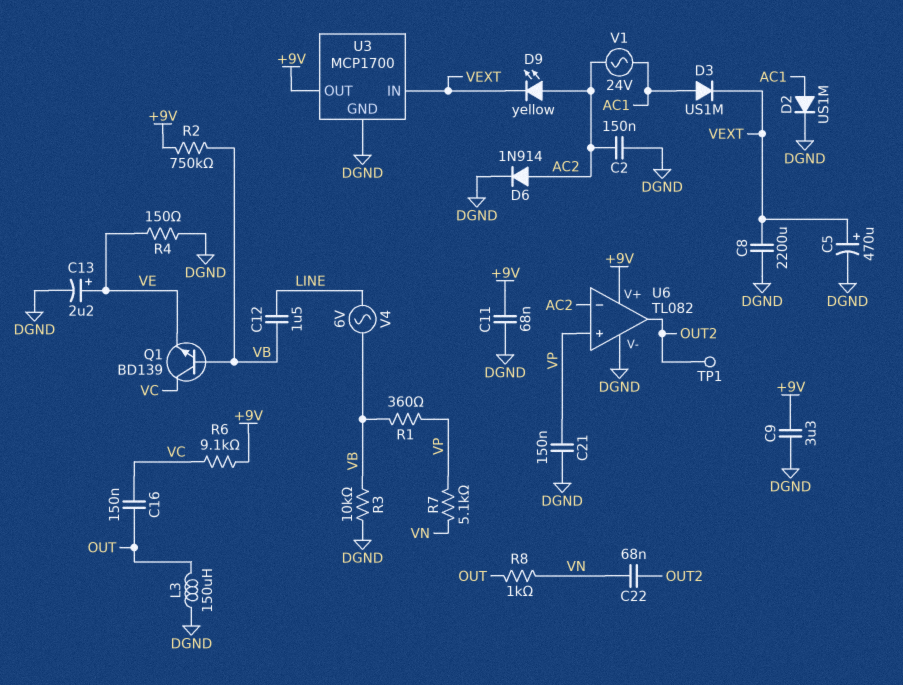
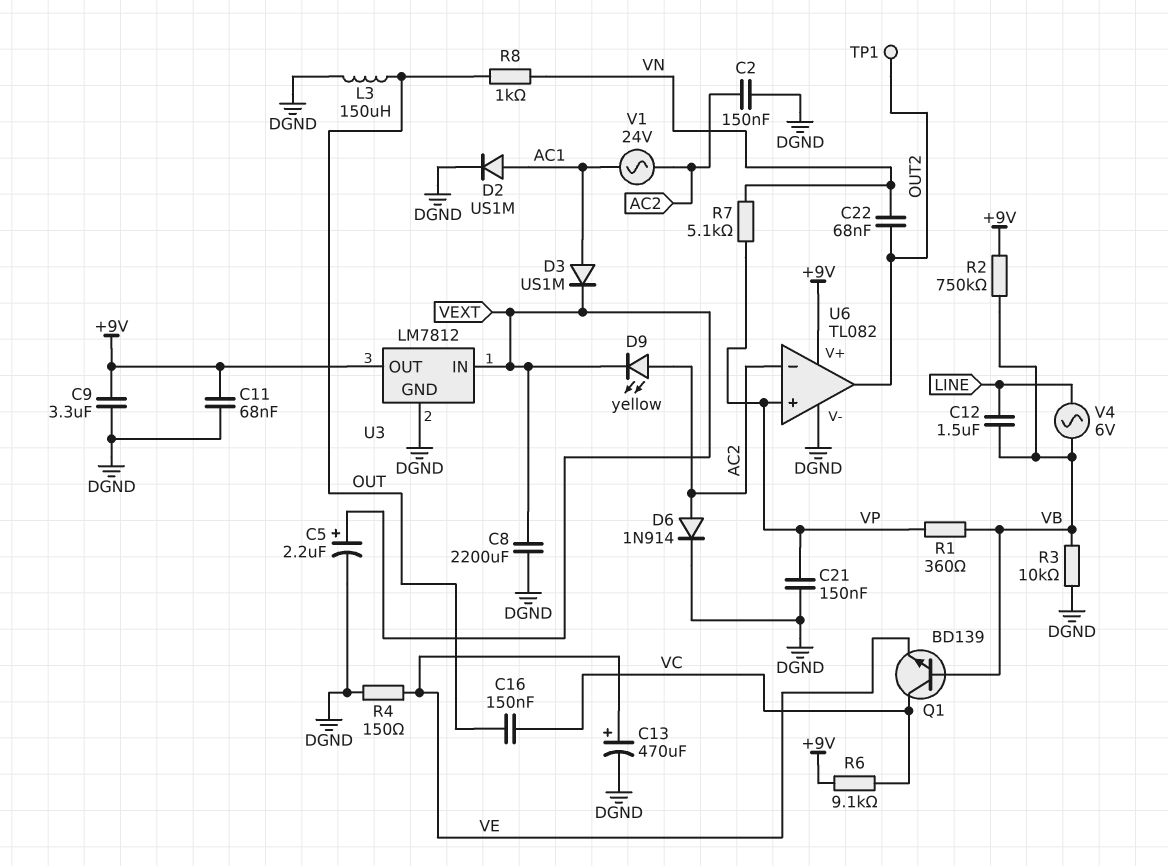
C5: 470uF (plus VEXT, minus DGND) -> 2.2uF (plus VEXT, minus DGND)
C13: 2.2uF (plus VE, minus DGND) -> 470uF (plus VE, minus DGND)
U3: MCP1700 -> LM7812

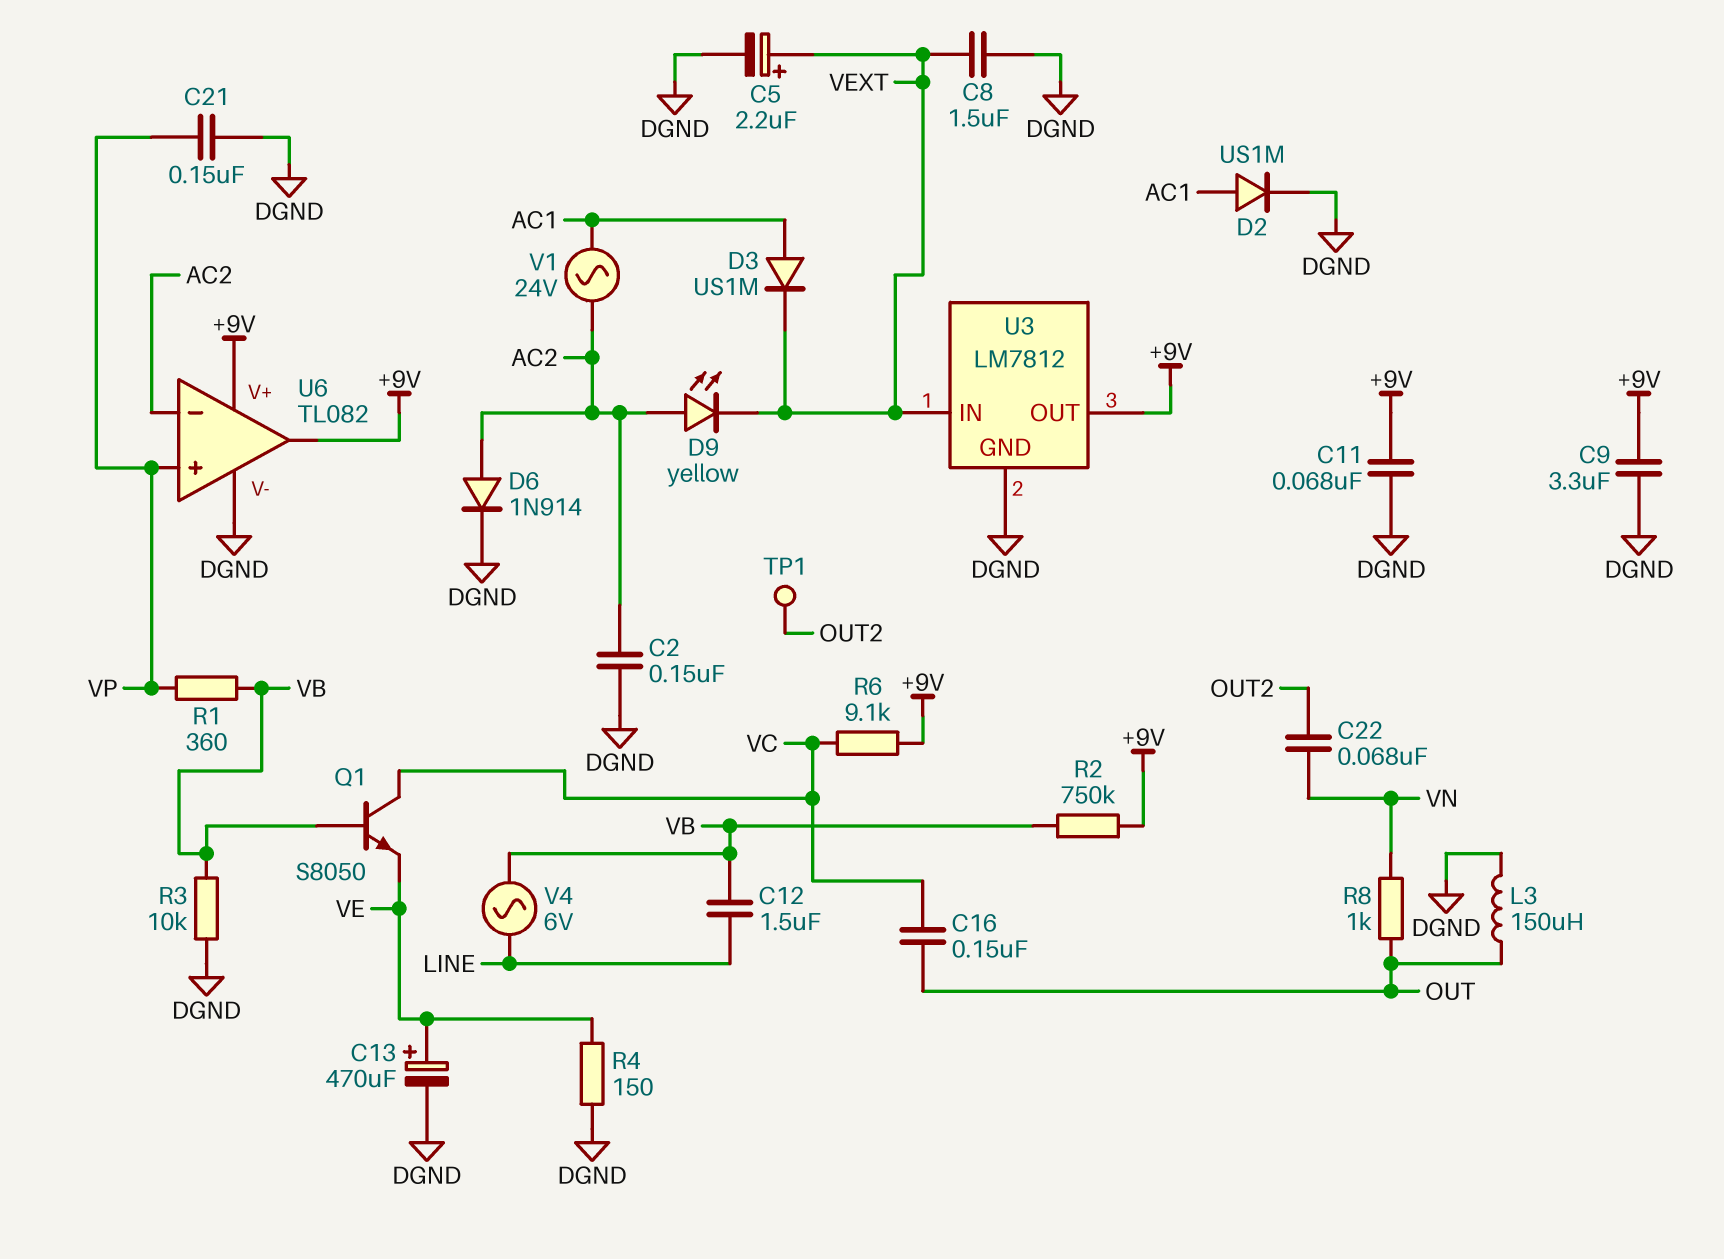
C8: 2200uF (DGND, VEXT) -> 1.5uF (DGND, VEXT)
Q1: NPN BD139 (B VB, C VC, E VE) -> NPN S8050 (B VB, C VC, E VE)
R7: 5.1k (VN, VP) -> none
U6 pin out: OUT2 -> +9V

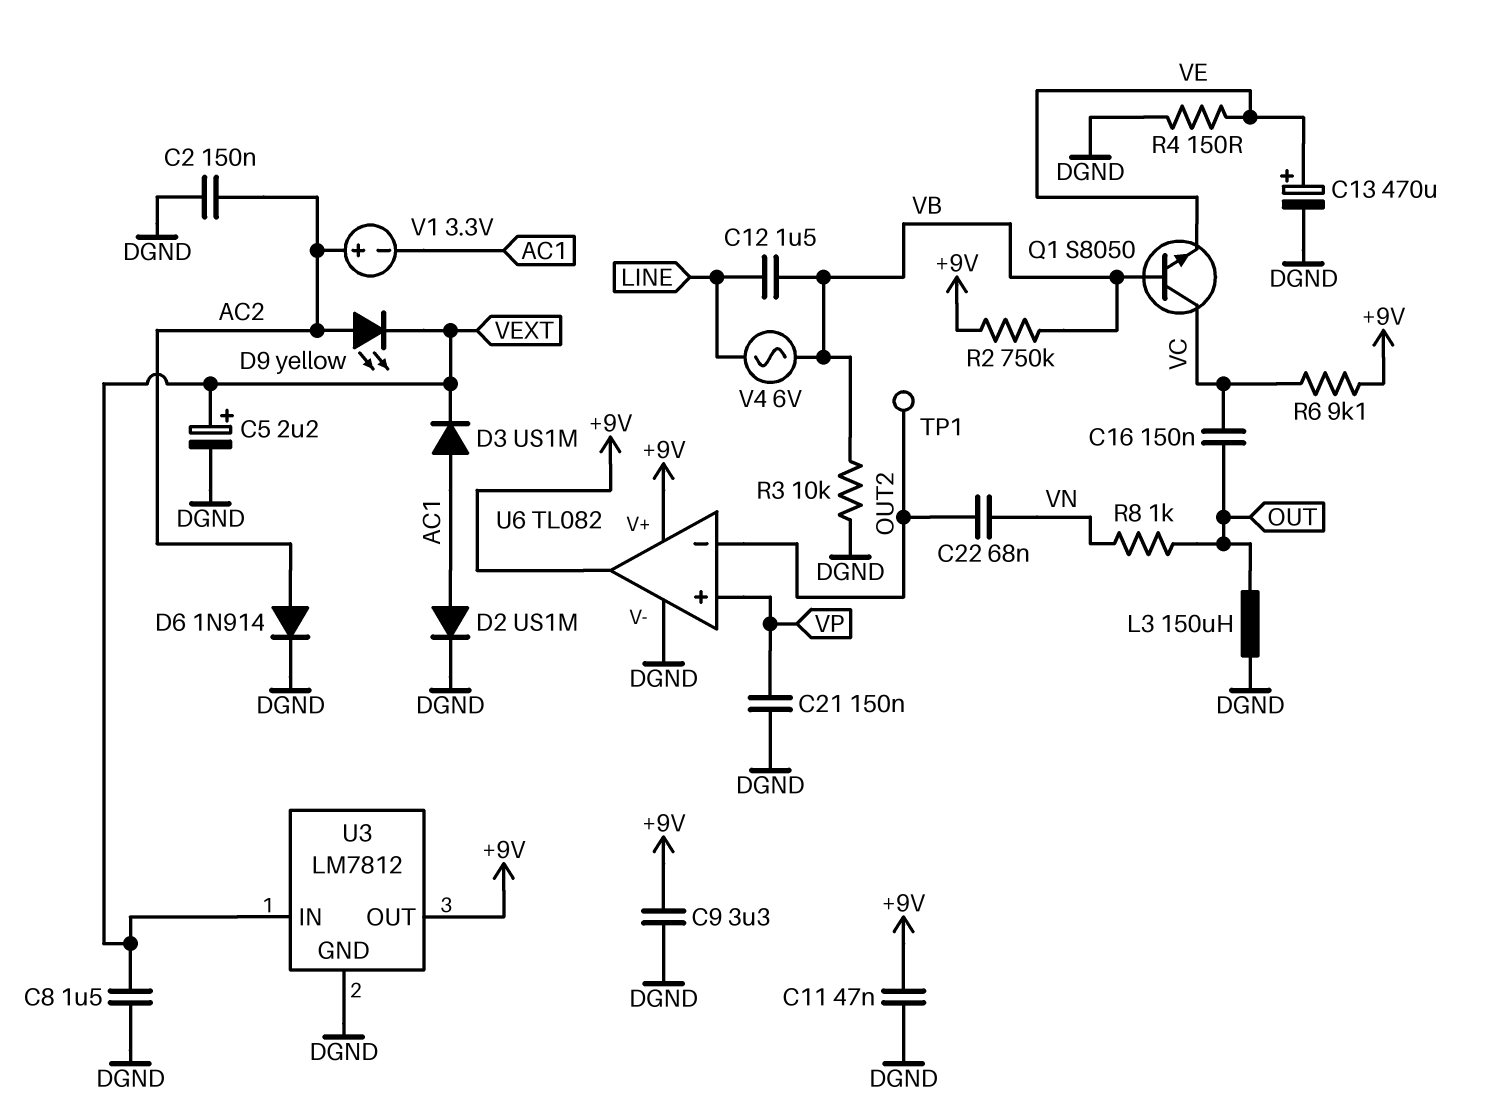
C11: 68nF (+9V, DGND) -> 47nF (+9V, DGND)
R1: 360 (VB, VP) -> none
U6 pin in-: AC2 -> OUT2
V1: AC 24V (AC1, AC2) -> 3.3V (plus AC2, minus AC1)

